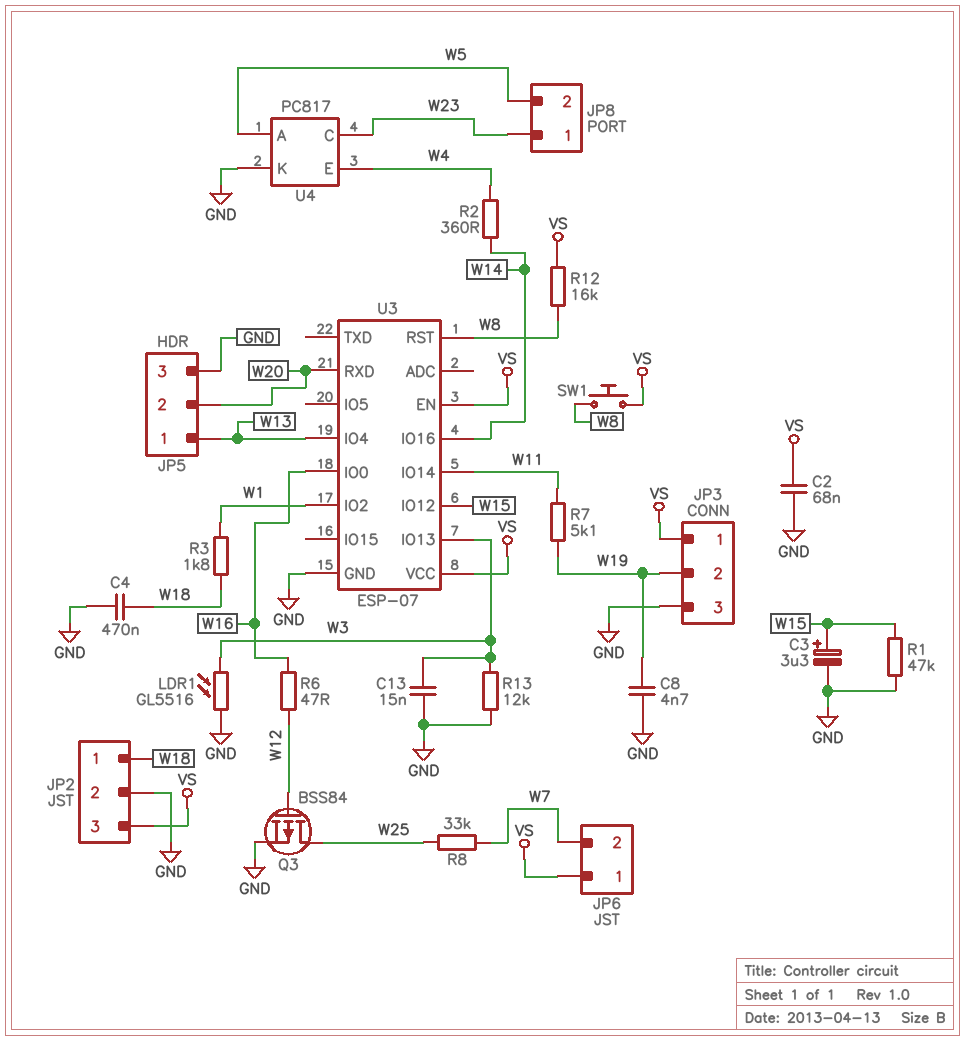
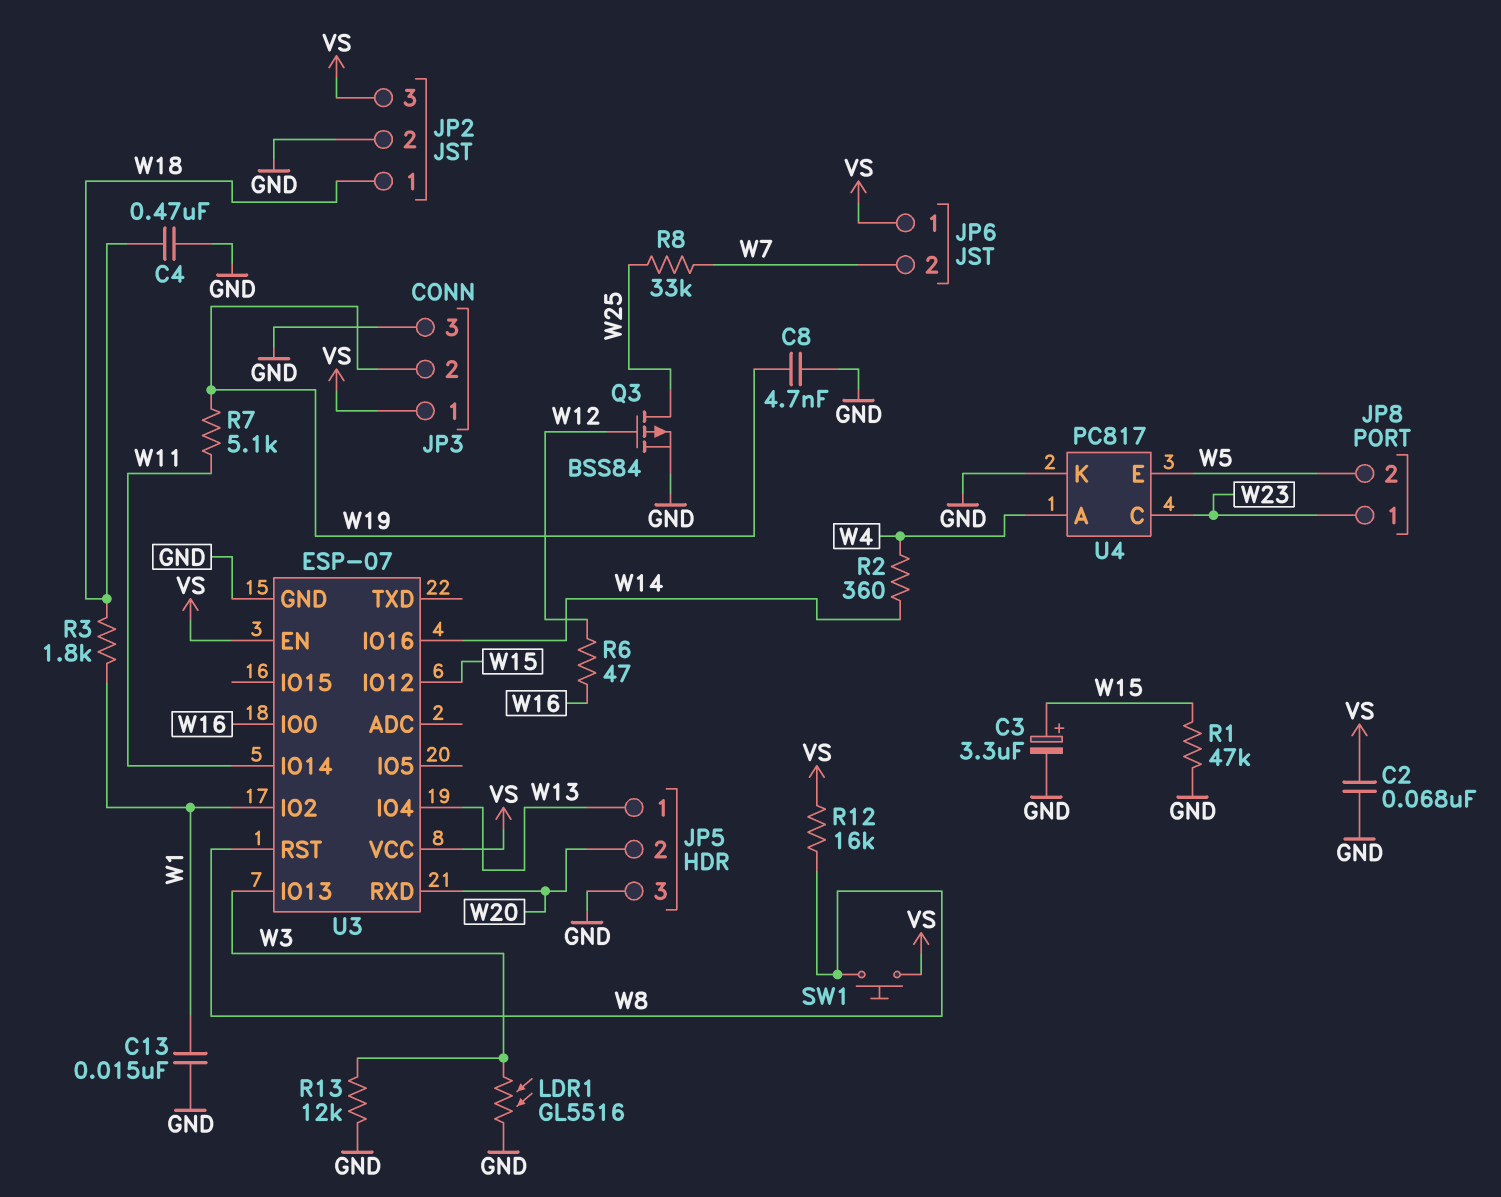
C13: 15nF (GND, W3) -> 15nF (GND, W1)
U4 pin A: W5 -> W4
U4 pin E: W4 -> W5

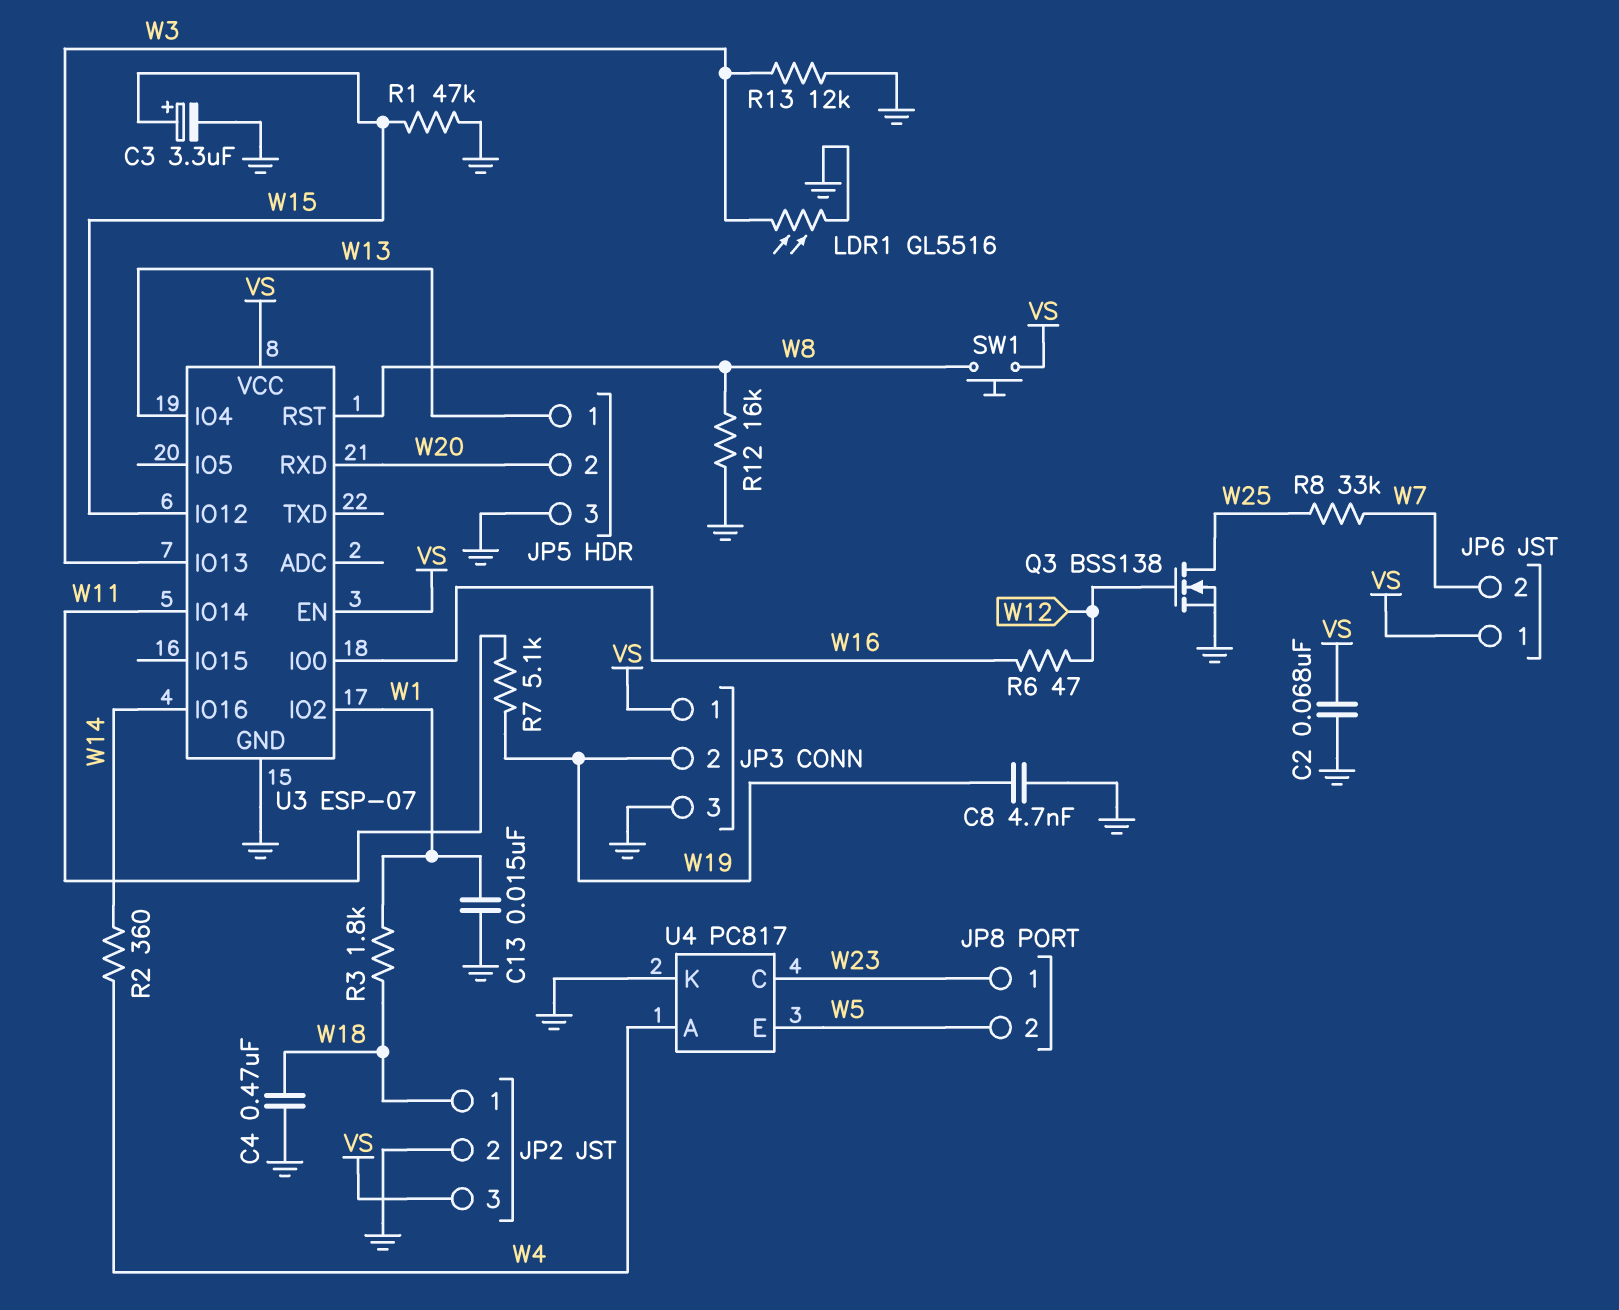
Q3: PMOS BSS84 (G W12, D W25, S GND) -> NMOS BSS138 (G W12, D W25, S GND)
R12: 16k (VS, W8) -> 16k (GND, W8)

